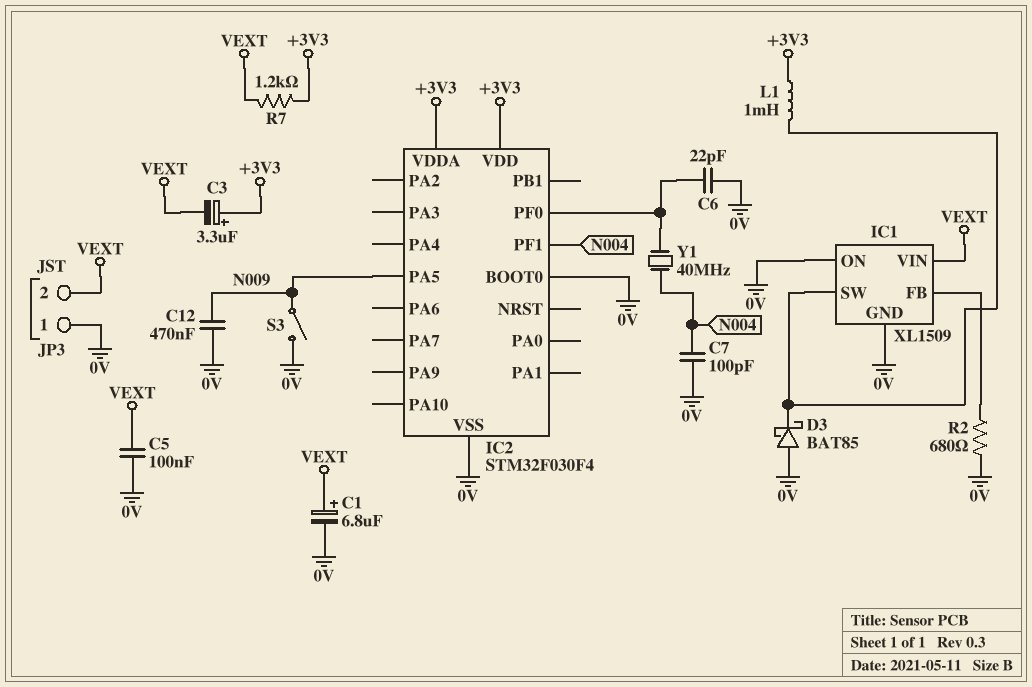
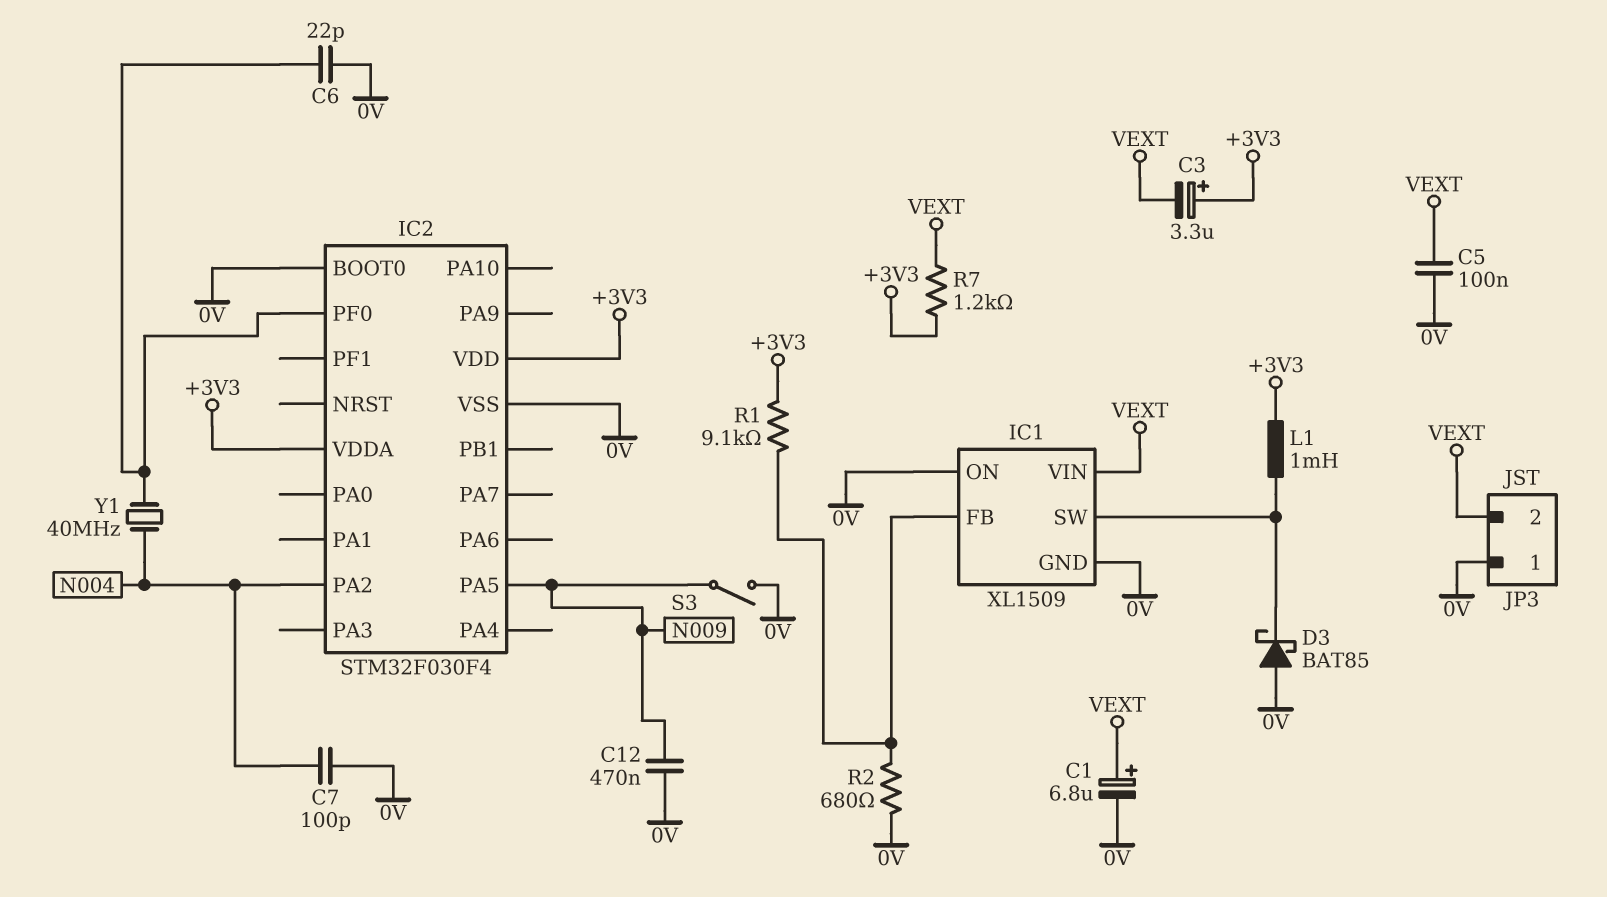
IC2 pin PA2: none -> N004
IC2 pin PF1: N004 -> none
R1: none -> 9.1k (+3V3, IC1/FB)

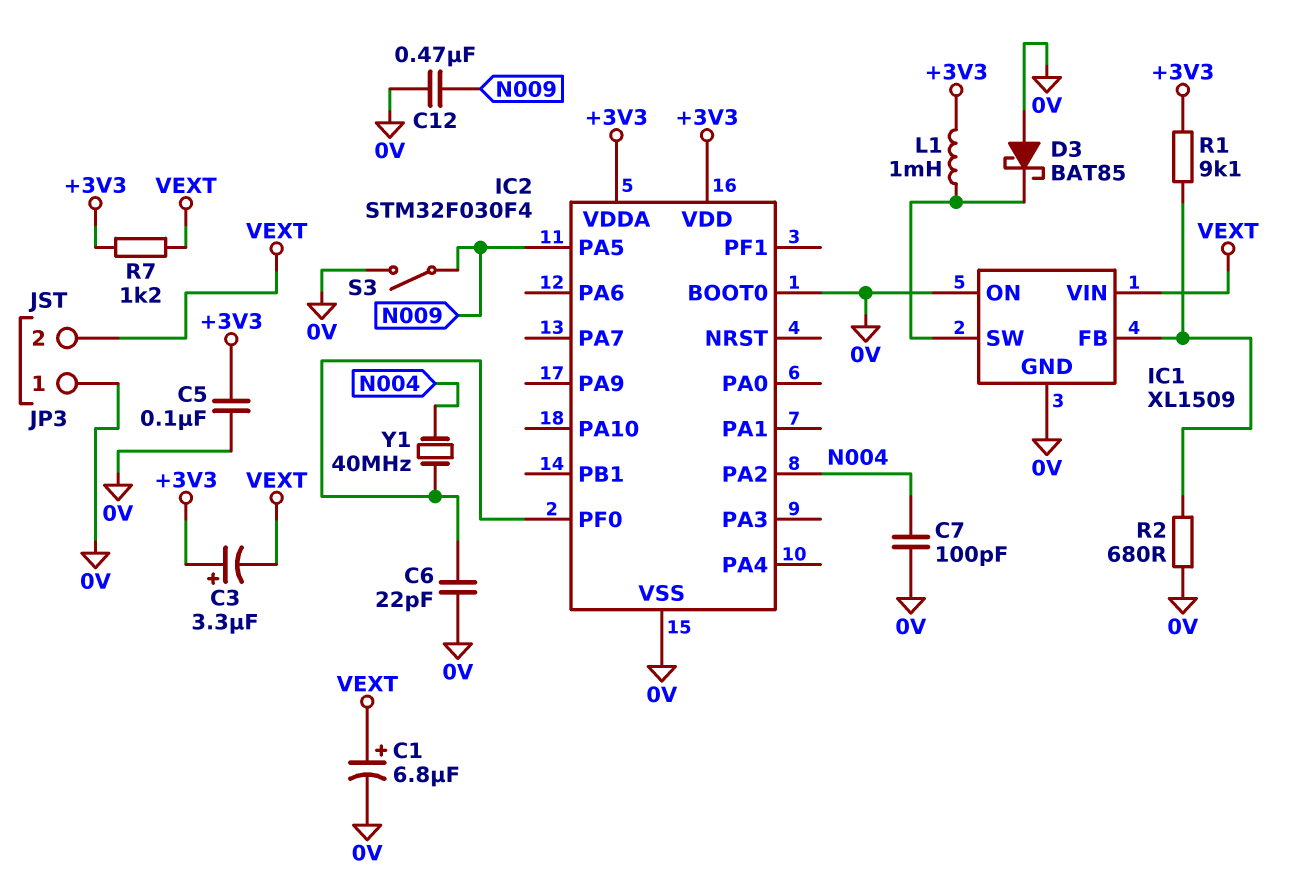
C5: 100nF (0V, VEXT) -> 100nF (+3V3, 0V)

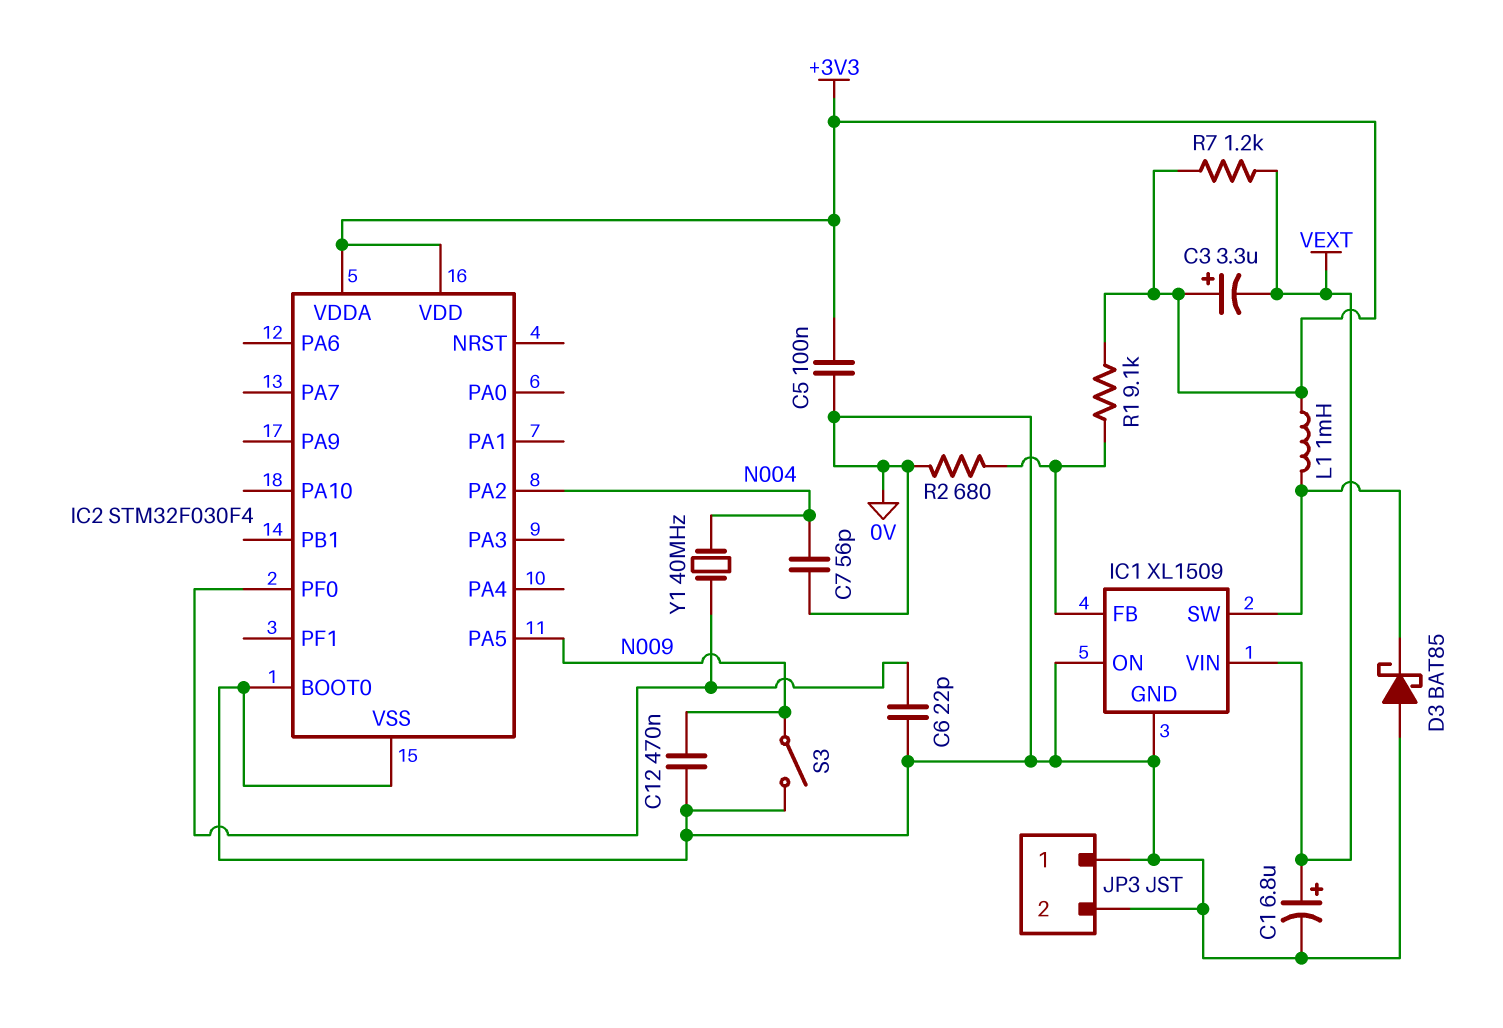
C7: 100pF (0V, N004) -> 56pF (0V, N004)
JP3 pin 2: VEXT -> 0V

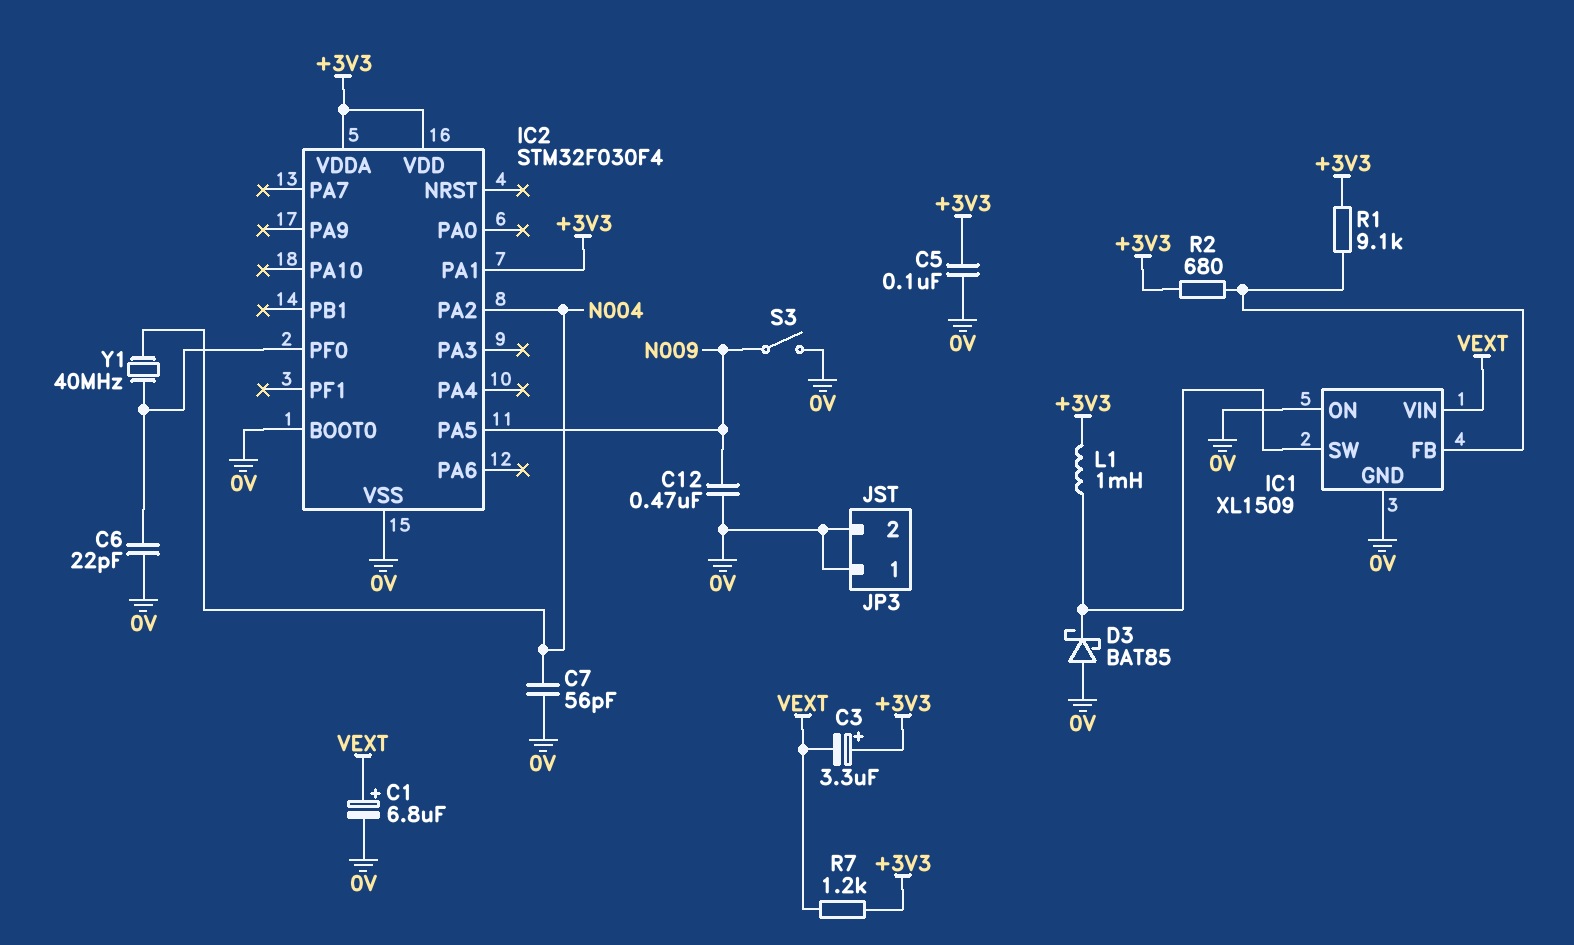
IC2 pin PA1: none -> +3V3
R2: 680 (0V, IC1/FB) -> 680 (+3V3, IC1/FB)

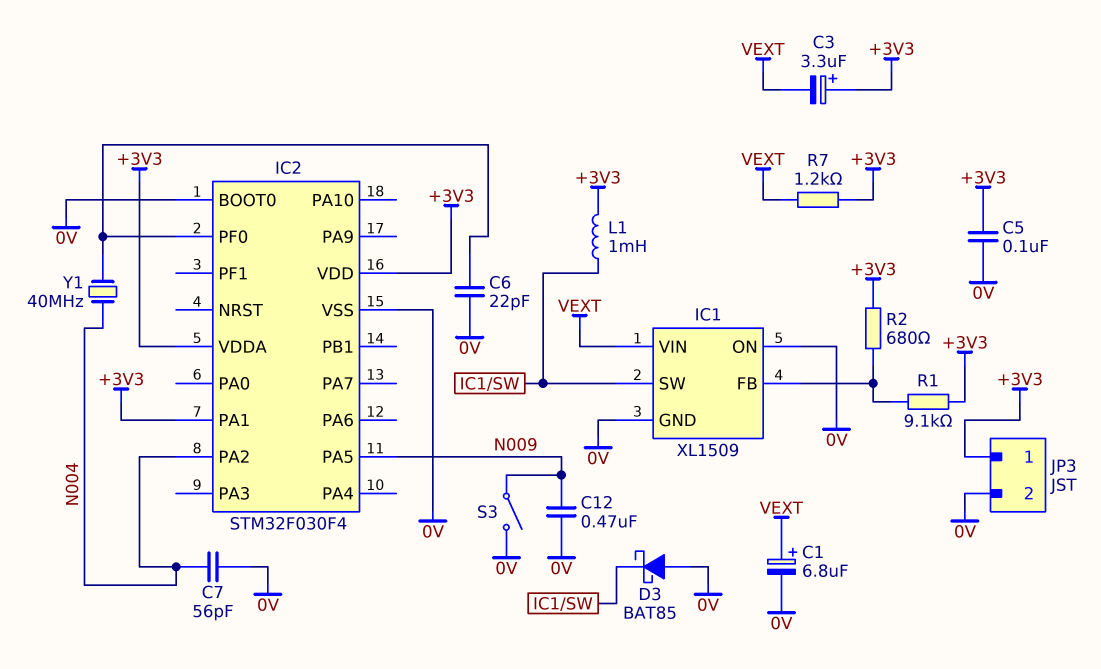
JP3 pin 1: 0V -> +3V3

